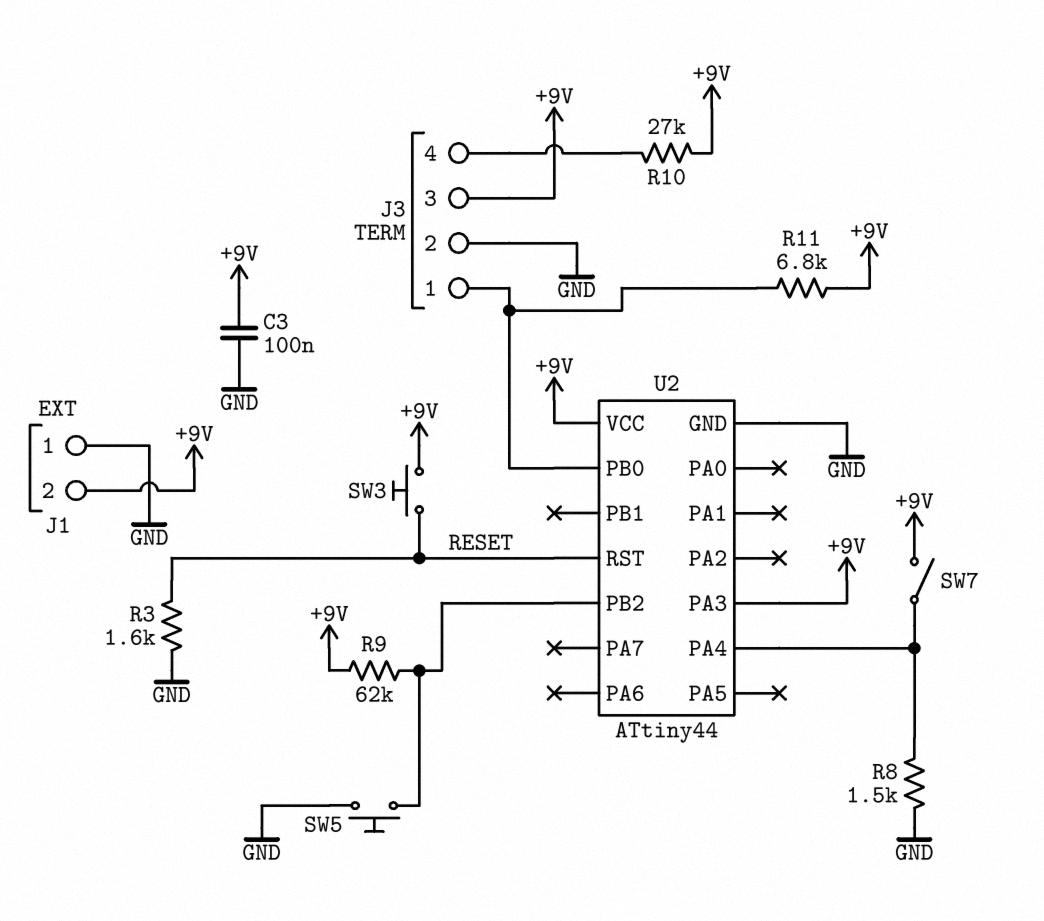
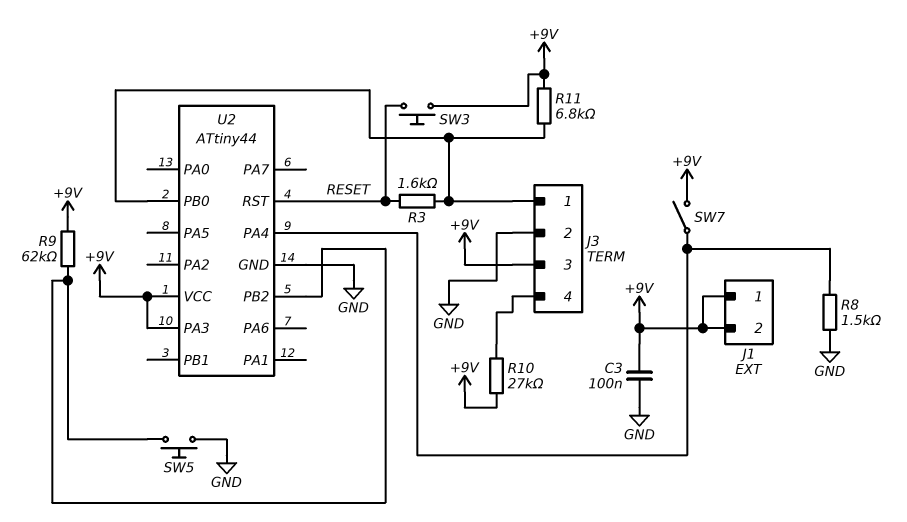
J1 pin 1: GND -> +9V
R3: 1.6k (GND, RESET) -> 1.6k (J3/1, RESET)

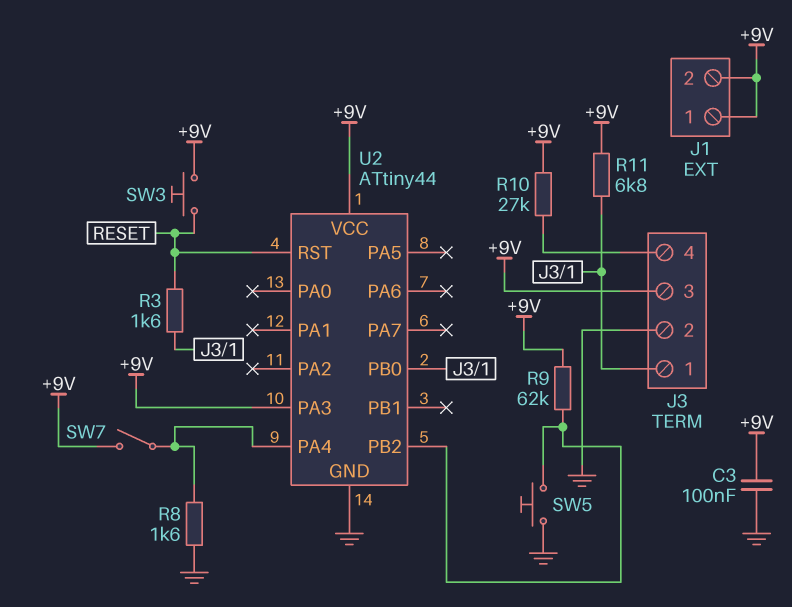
R8: 1.5k (GND, U2/PA4) -> 1.6k (GND, U2/PA4)

